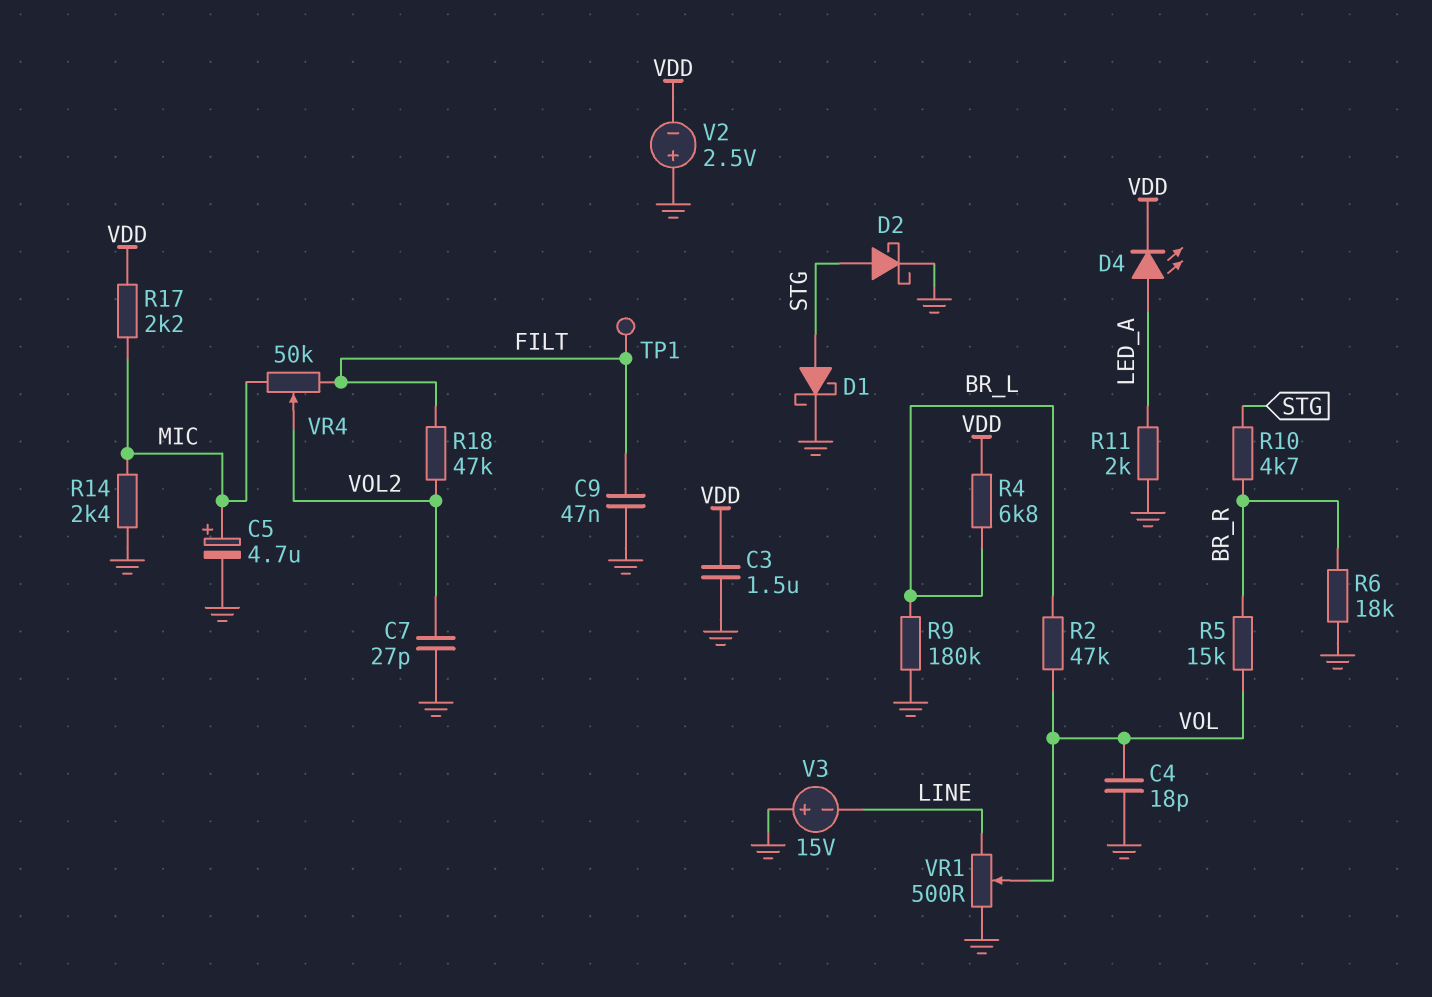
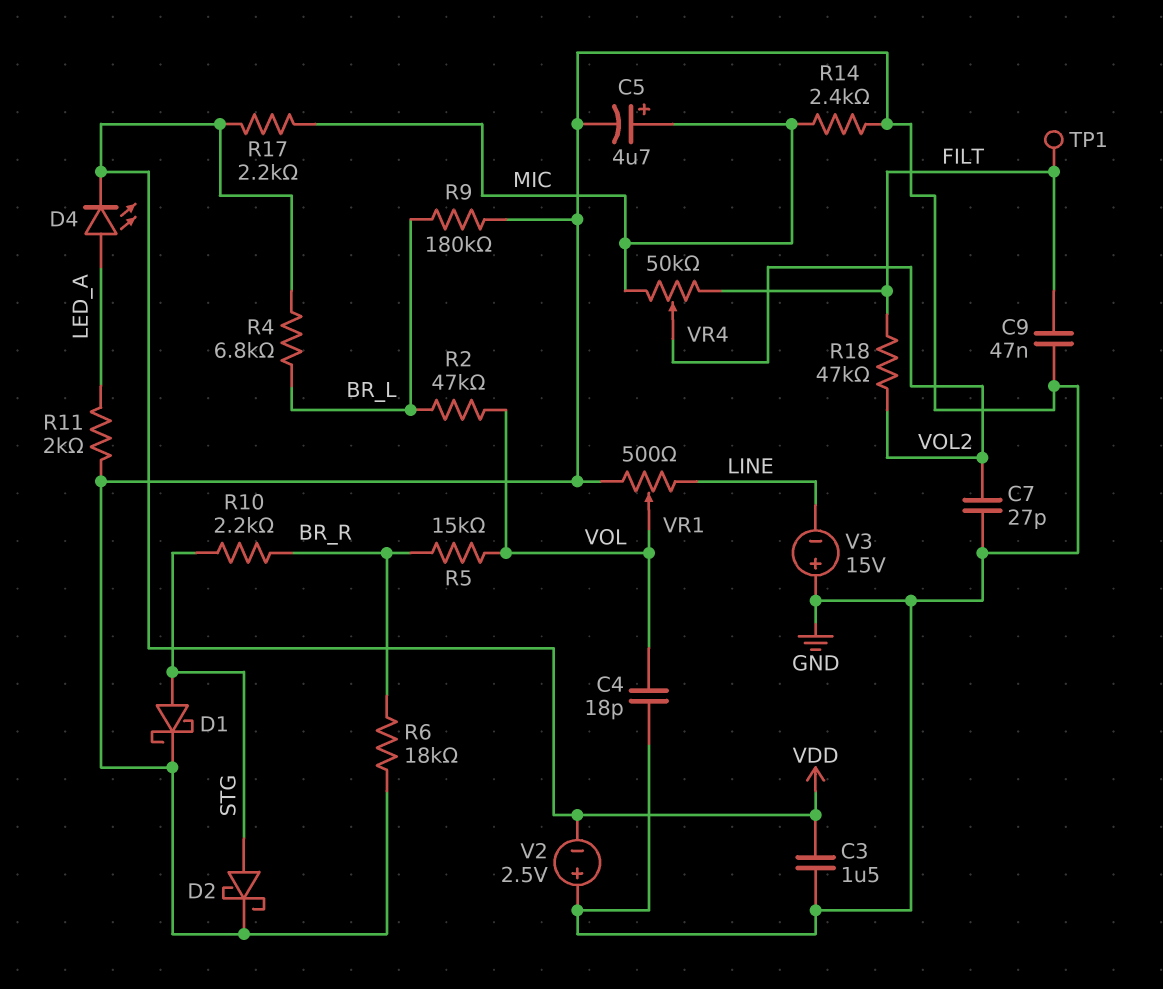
R10: 4.7k (BR_R, STG) -> 2.2k (BR_R, STG)

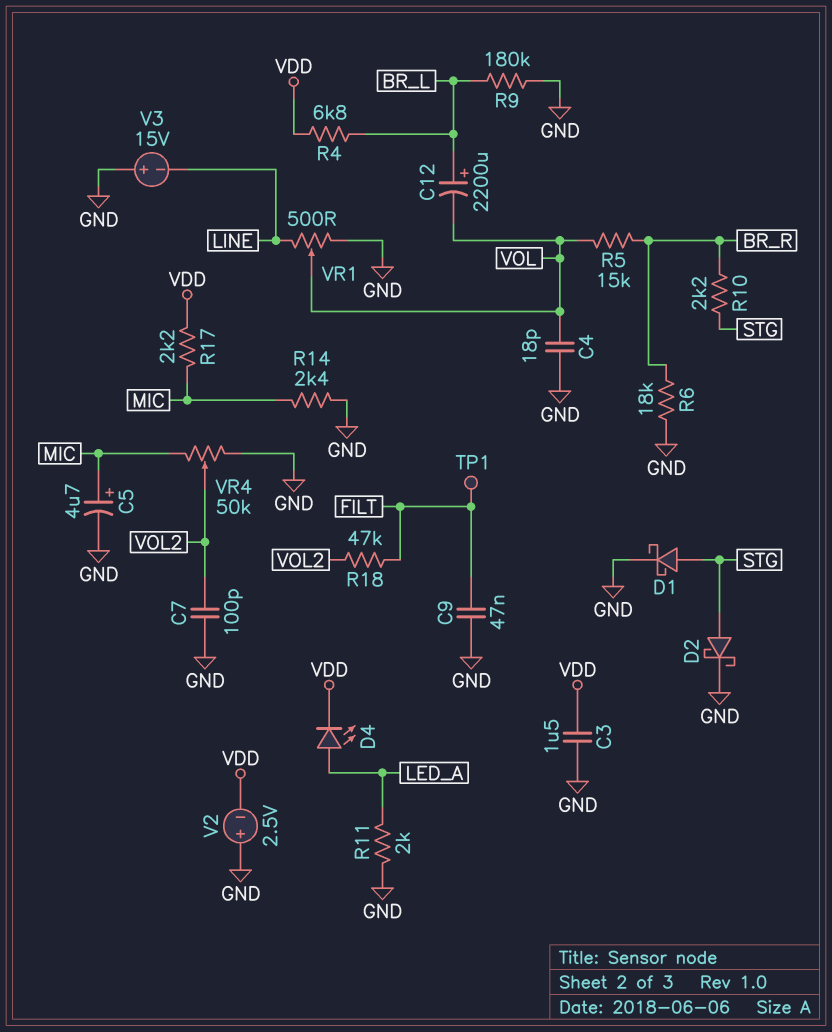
C7: 27pF (GND, VOL2) -> 100pF (GND, VOL2)
C12: none -> 2200uF (plus BR_L, minus VOL)
R2: 47k (BR_L, VOL) -> none
VR4: 50k (FILT, MIC, wiper VOL2) -> 50k (GND, MIC, wiper VOL2)

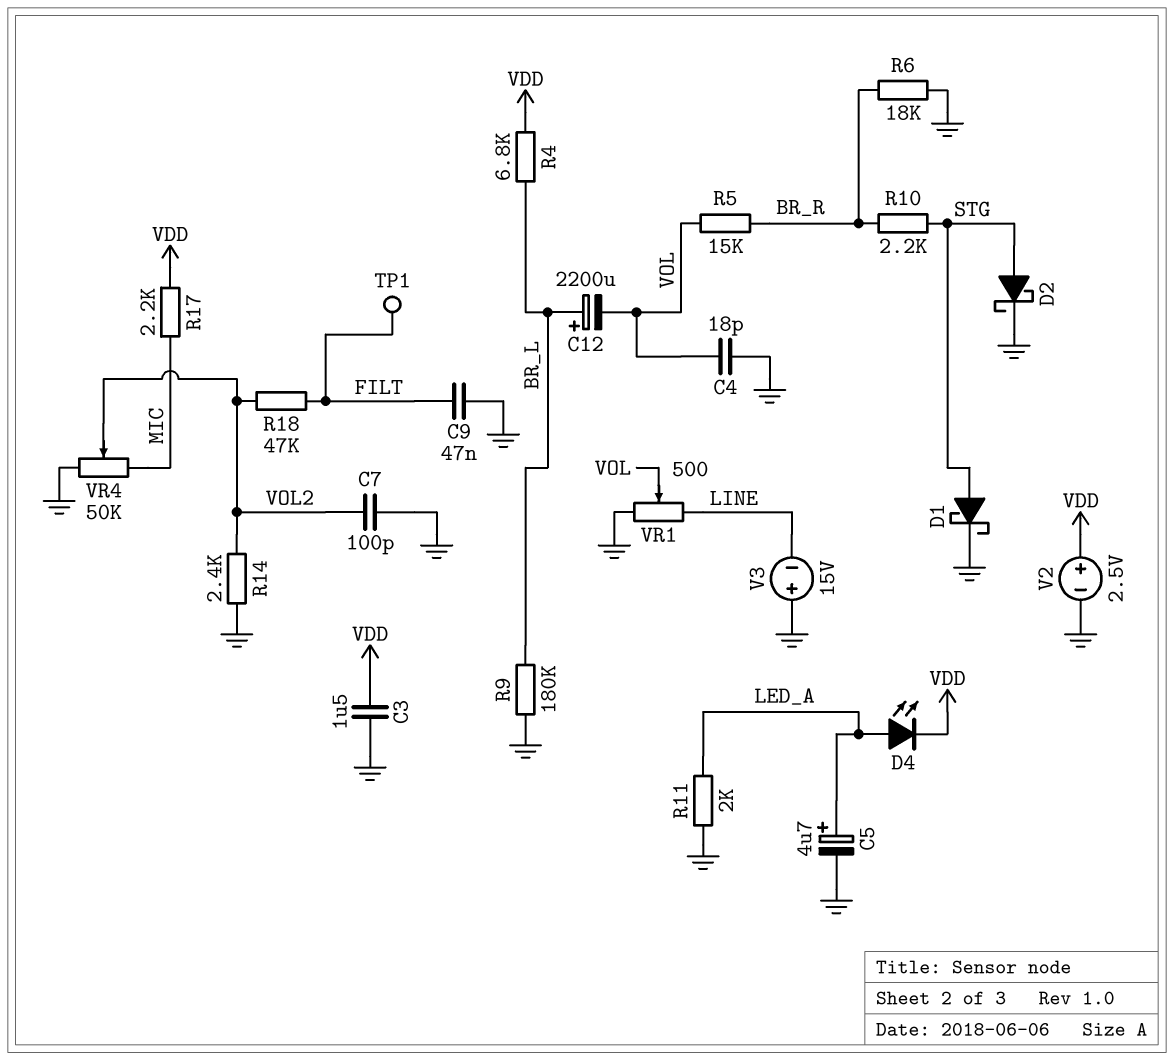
C5: 4.7uF (plus MIC, minus GND) -> 4.7uF (plus LED_A, minus GND)
R14: 2.4k (GND, MIC) -> 2.4k (GND, VOL2)
V2: 2.5V (plus GND, minus VDD) -> 2.5V (plus VDD, minus GND)

